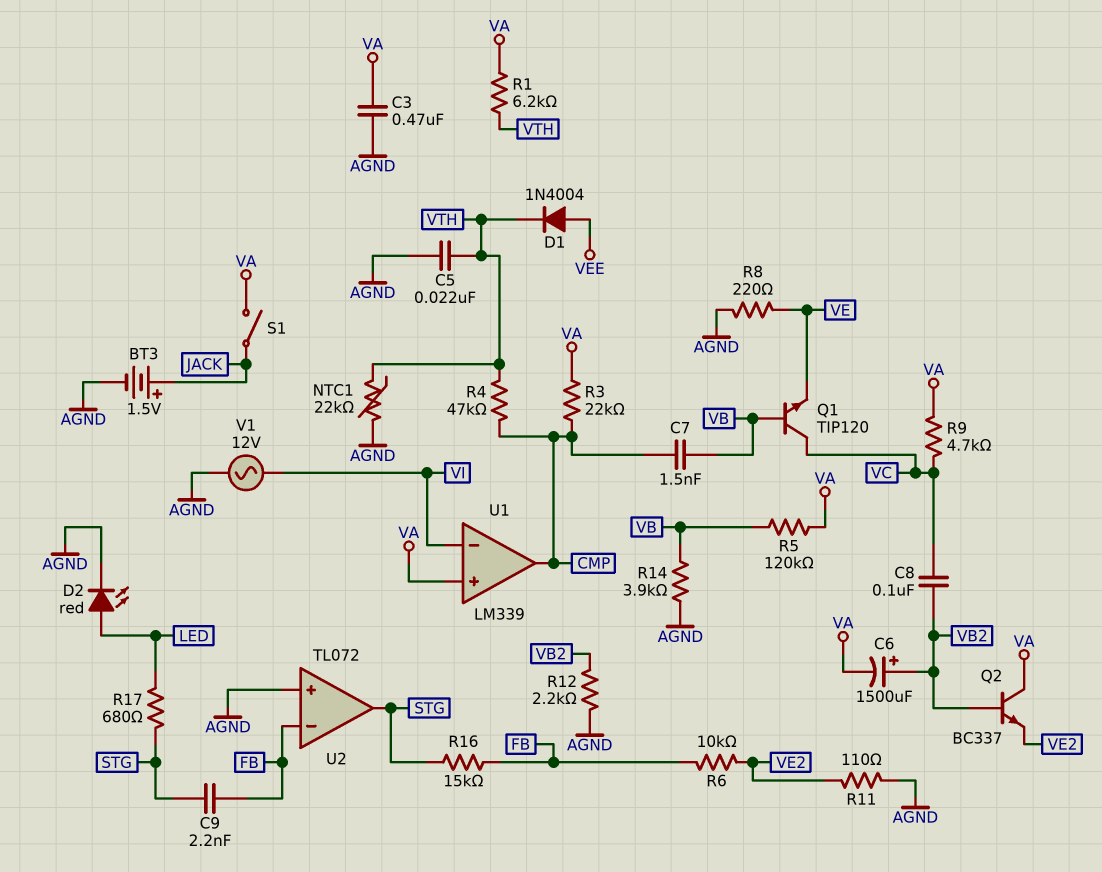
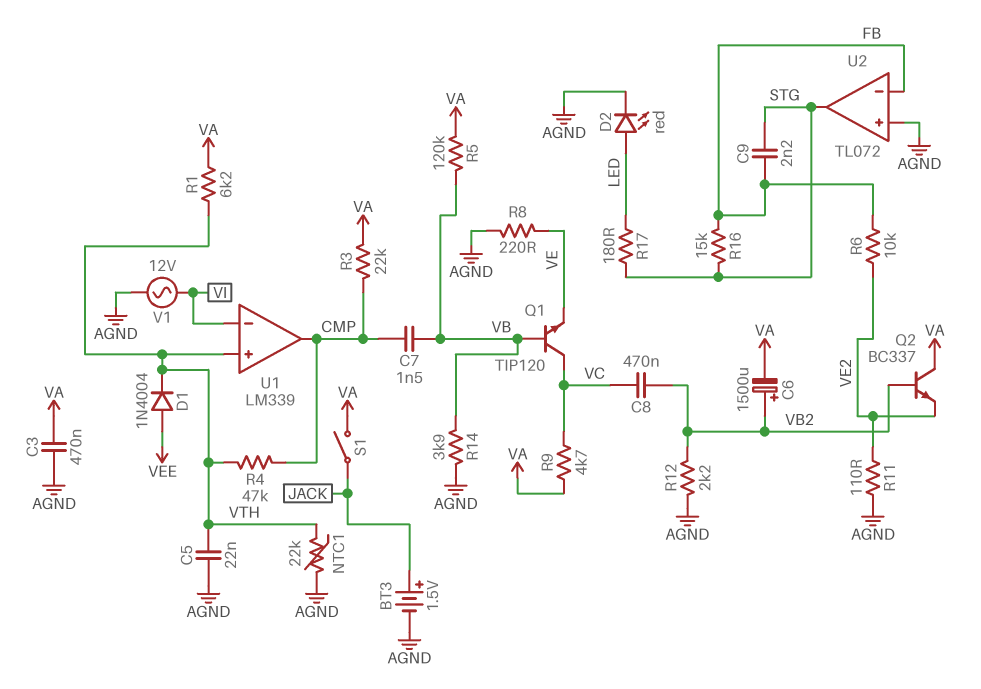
C8: 100nF (VB2, VC) -> 470nF (VB2, VC)
R17: 680 (LED, STG) -> 180 (LED, STG)
U1 pin in+: VA -> VTH

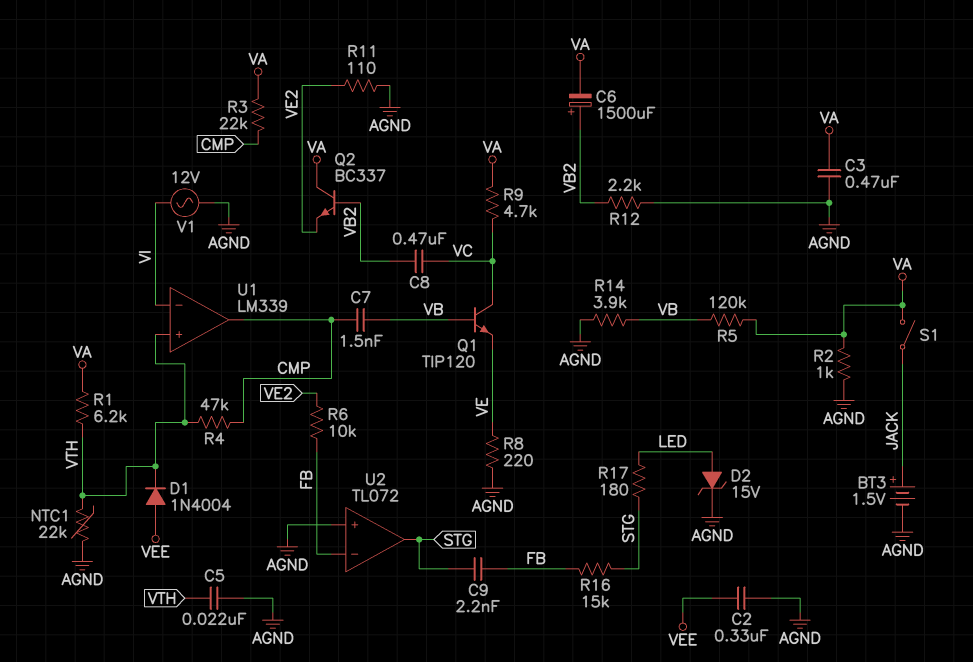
C2: none -> 330nF (AGND, VEE)
D2: LED red (A LED, K AGND) -> zener 15V (A LED, K AGND)
R2: none -> 1k (AGND, VA)

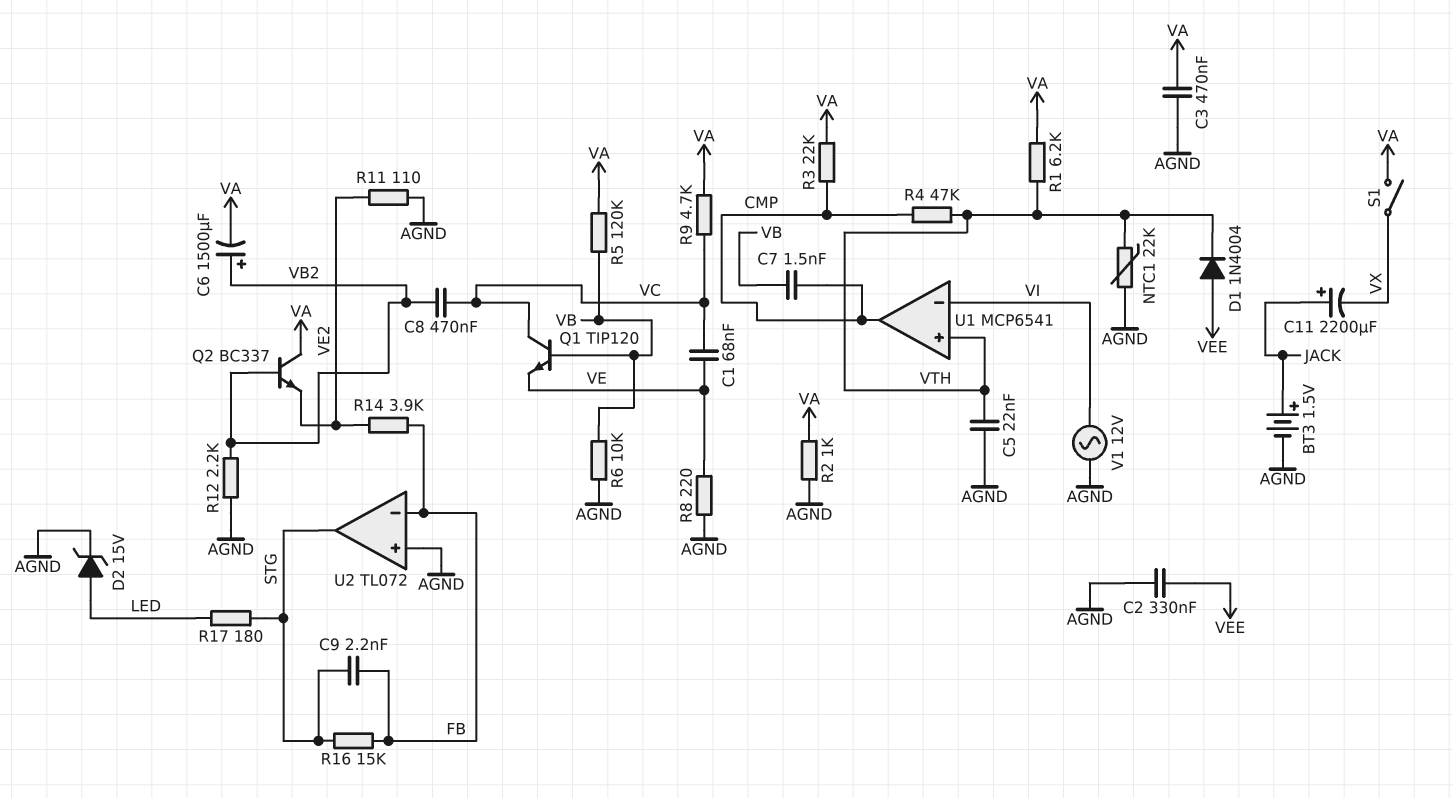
C1: none -> 68nF (VC, VE)
C11: none -> 2200uF (plus JACK, minus VX)
R6: 10k (FB, VE2) -> 10k (AGND, VB)
R14: 3.9k (AGND, VB) -> 3.9k (FB, VE2)
S1: switch (JACK, VA) -> switch (VA, VX)
U1: LM339 -> MCP6541

